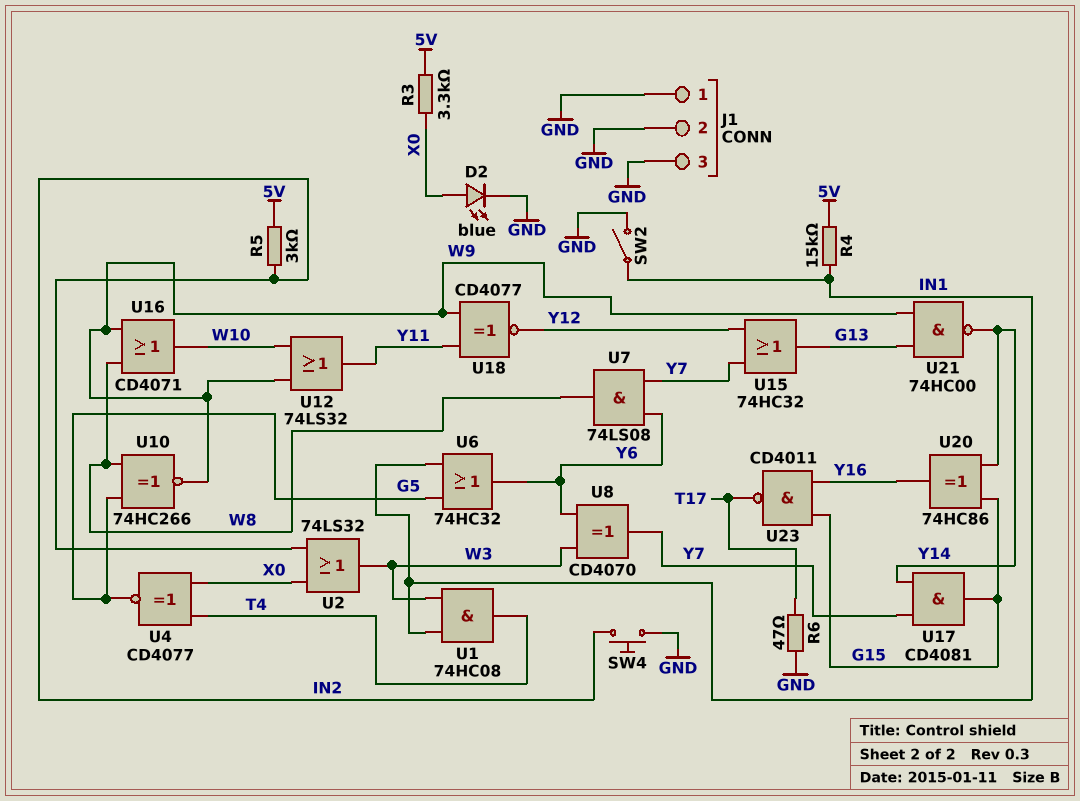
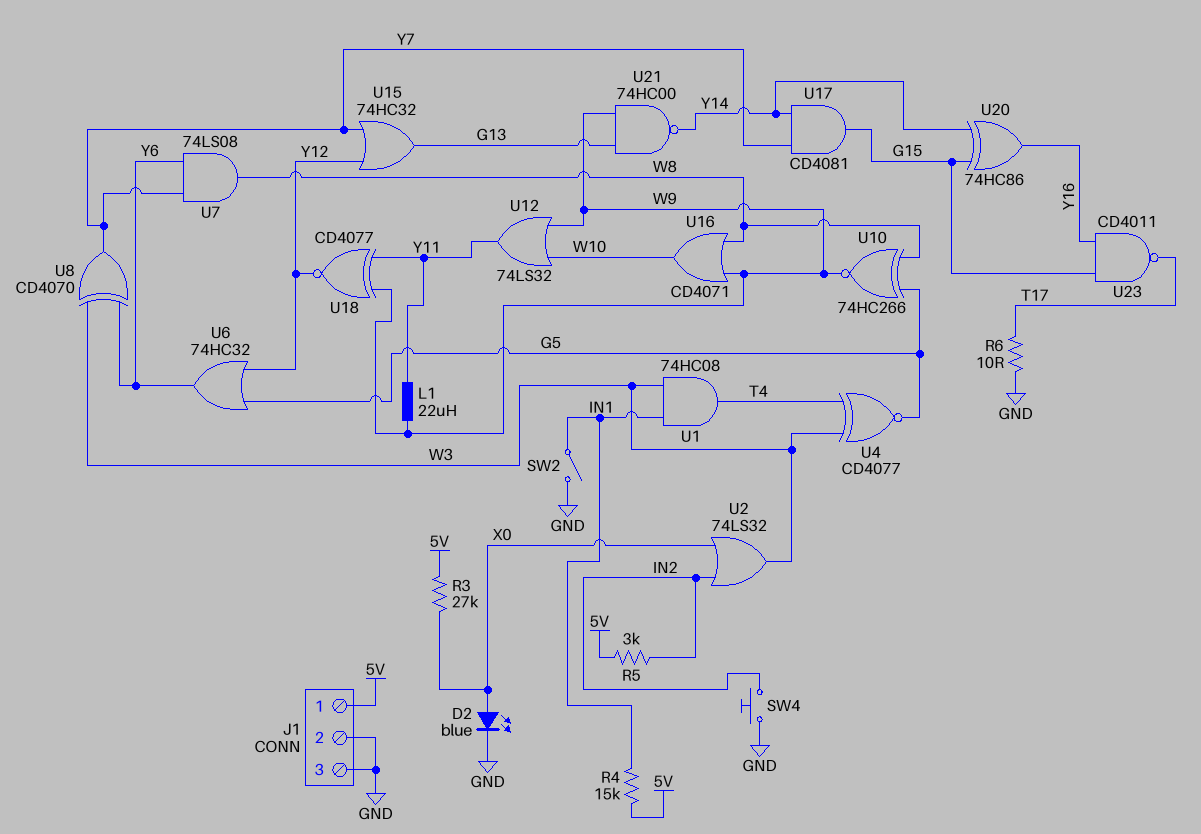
J1 pin 1: GND -> 5V
L1: none -> 22uH (W9, Y11)
R3: 3.3k (5V, X0) -> 27k (5V, X0)
R6: 47 (GND, T17) -> 10 (GND, T17)
U4: XNOR CD4077 (in T4, in X0, out G5) -> XNOR CD4077 (in T4, in W3, out G5)
U6: OR 74HC32 (in G5, in IN1, out Y6) -> OR 74HC32 (in G5, in Y12, out Y6)

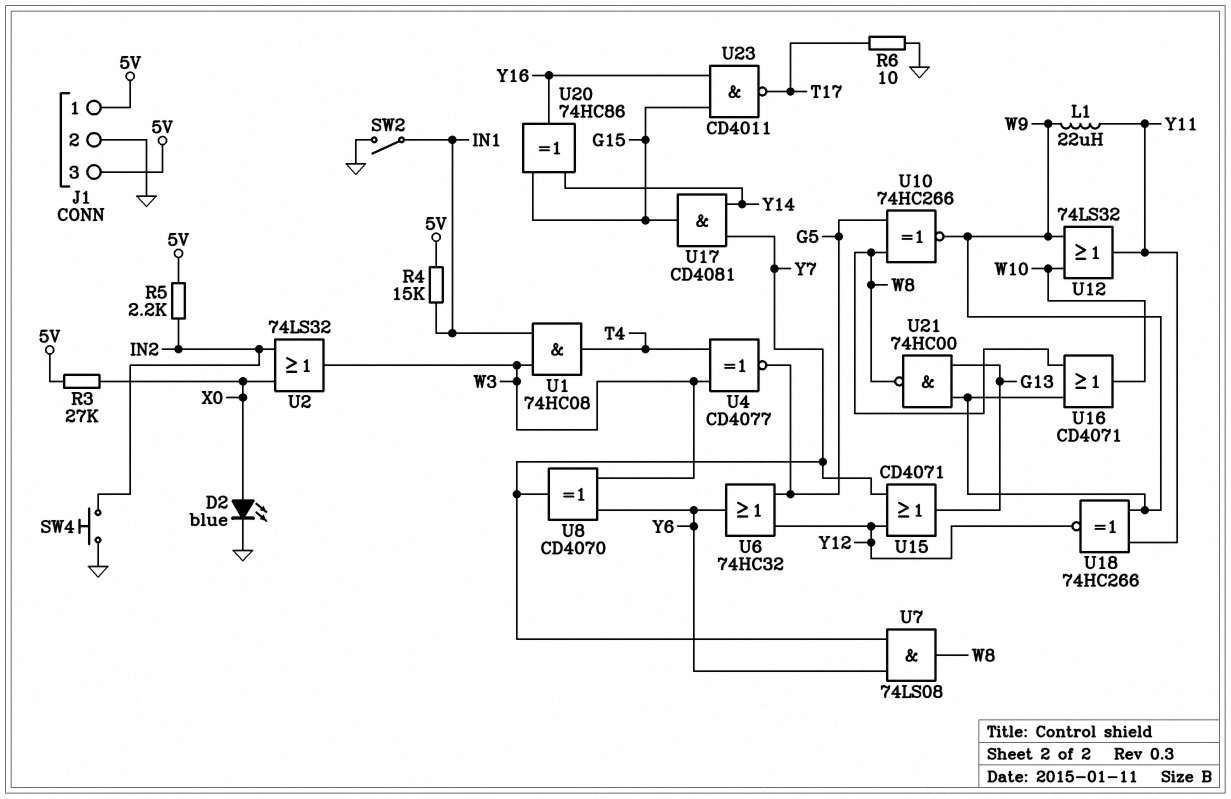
J1 pin 3: GND -> 5V
R5: 3k (5V, IN2) -> 2.2k (5V, IN2)
U15: OR 74HC32 (in Y7, in Y12, out G13) -> OR CD4071 (in Y7, in Y12, out G13)
U18: XNOR CD4077 (in W9, in Y11, out Y12) -> XNOR 74HC266 (in W9, in Y11, out Y12)
U21: NAND 74HC00 (in G13, in W9, out Y14) -> NAND 74HC00 (in G13, in W9, out W8)

